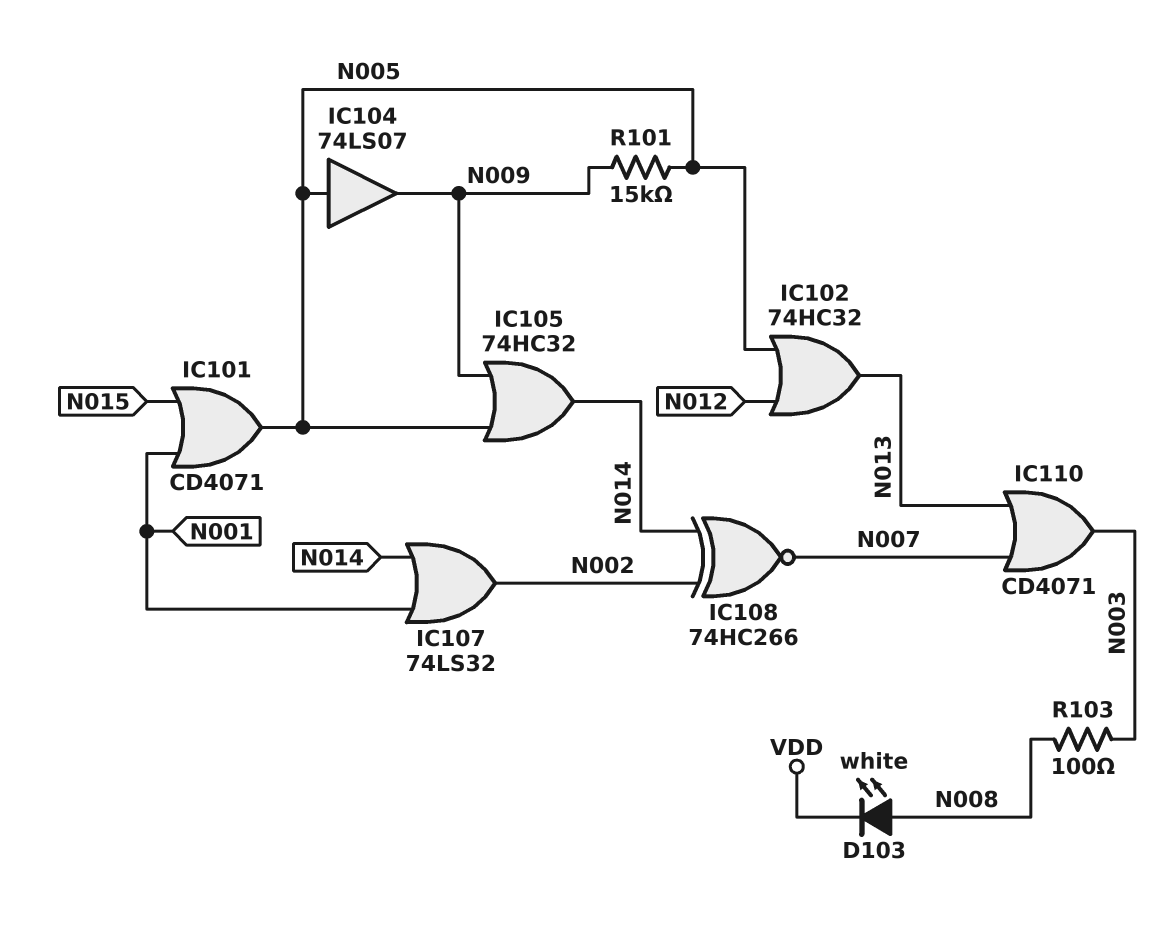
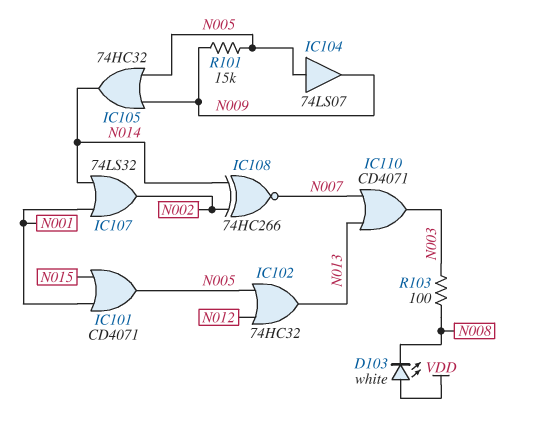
D103: LED white (A N008, K VDD) -> LED white (A VDD, K N008)

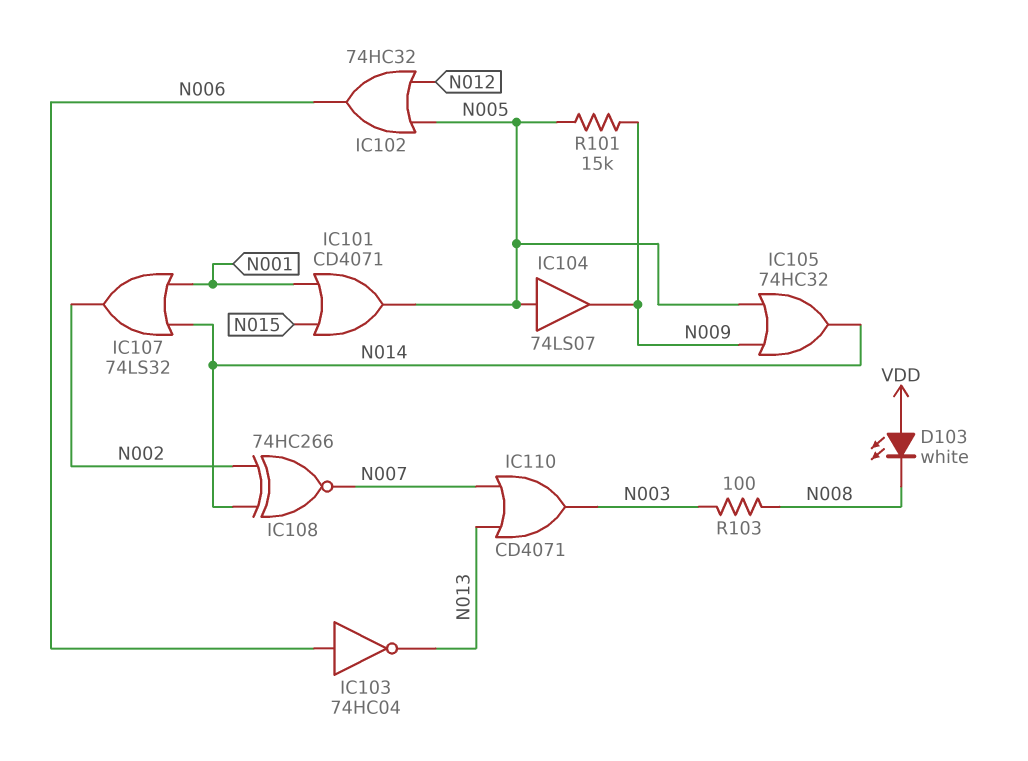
IC102: OR 74HC32 (in N005, in N012, out N013) -> OR 74HC32 (in N005, in N012, out N006)
IC103: none -> NOT 74HC04 (in N006, out N013)

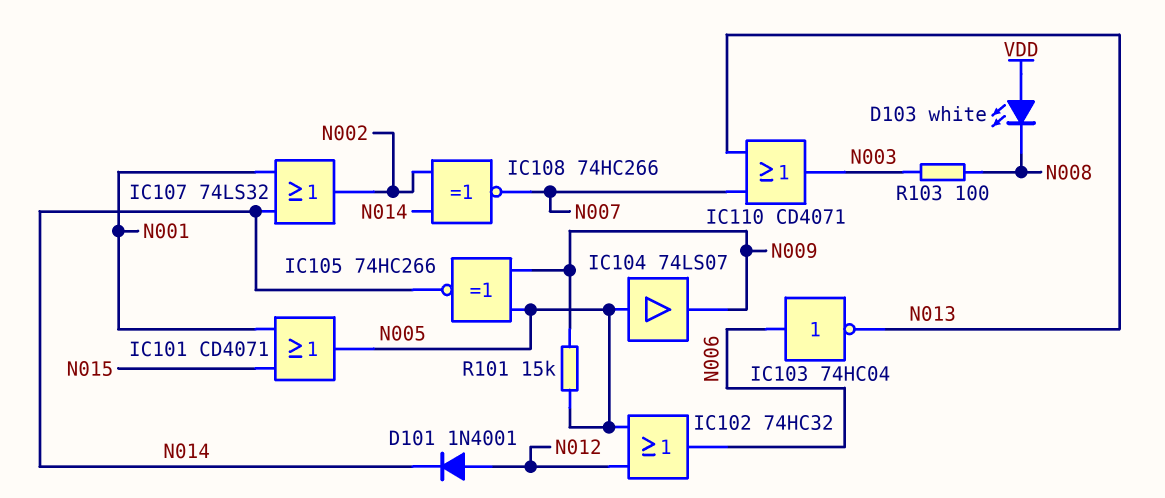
D101: none -> diode 1N4001 (A N012, K N014)
IC105: OR 74HC32 (in N005, in N009, out N014) -> XNOR 74HC266 (in N005, in N009, out N014)

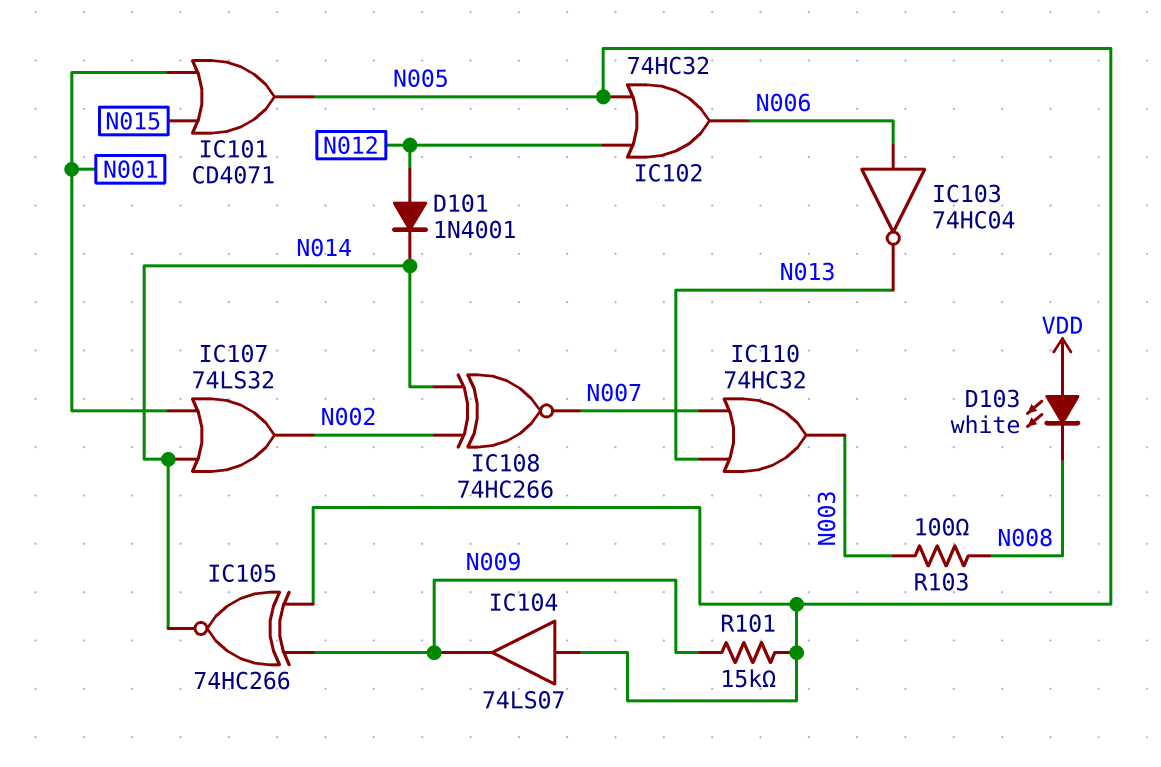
IC110: OR CD4071 (in N007, in N013, out N003) -> OR 74HC32 (in N007, in N013, out N003)

